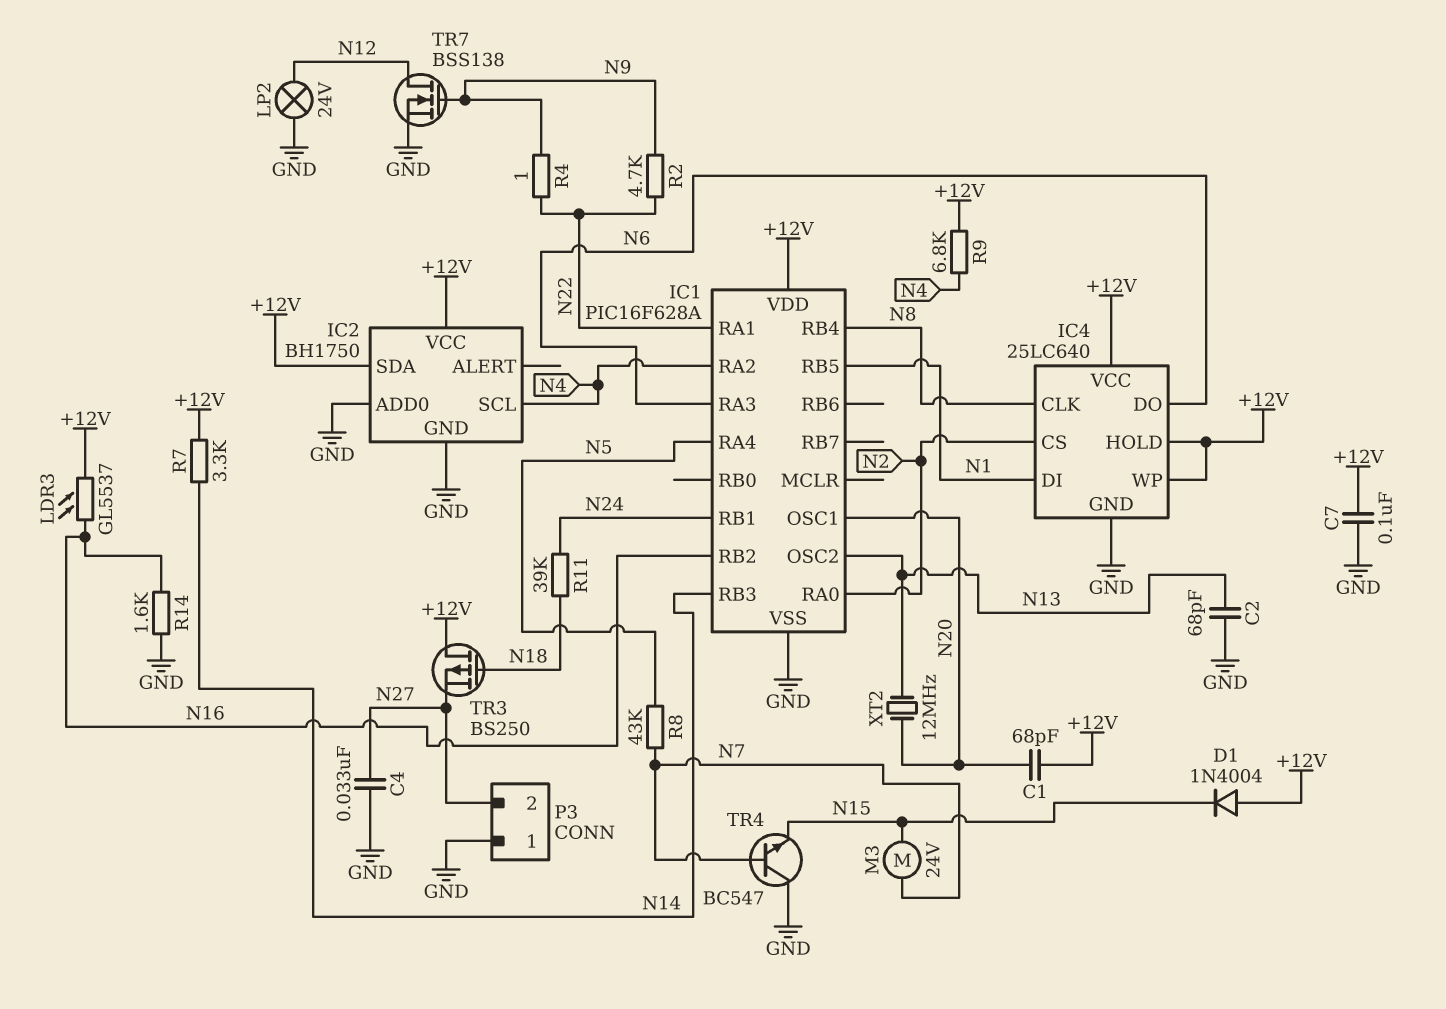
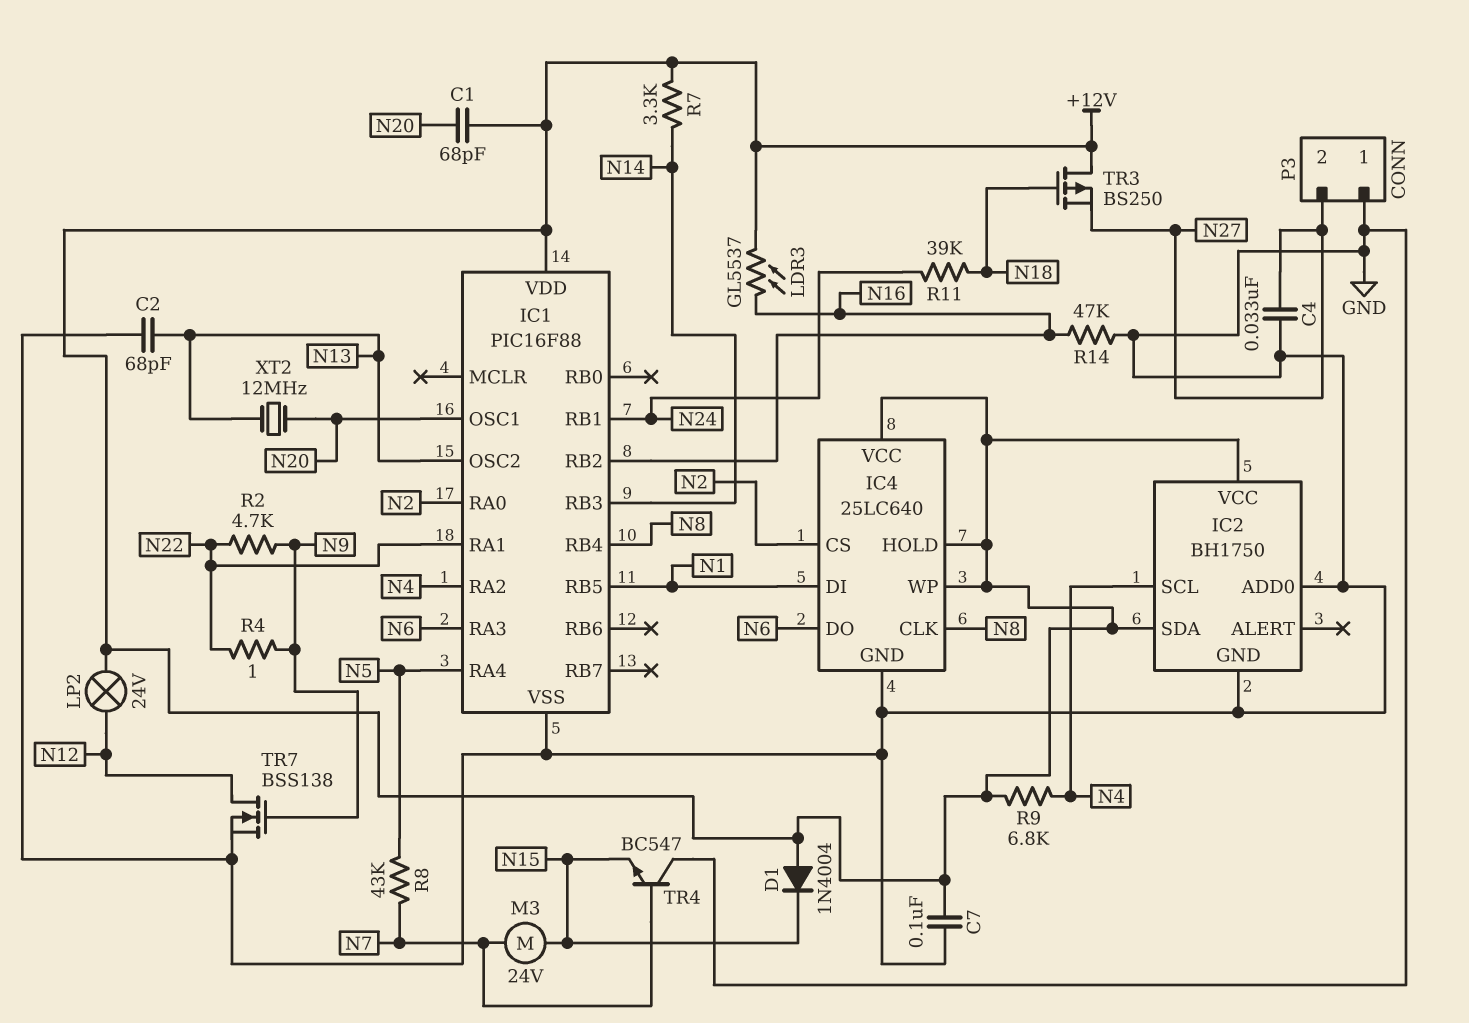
IC1: PIC16F628A -> PIC16F88
LP2: lamp 24V (GND, N12) -> lamp 24V (+12V, N12)
R14: 1.6k (GND, N16) -> 47k (GND, N16)

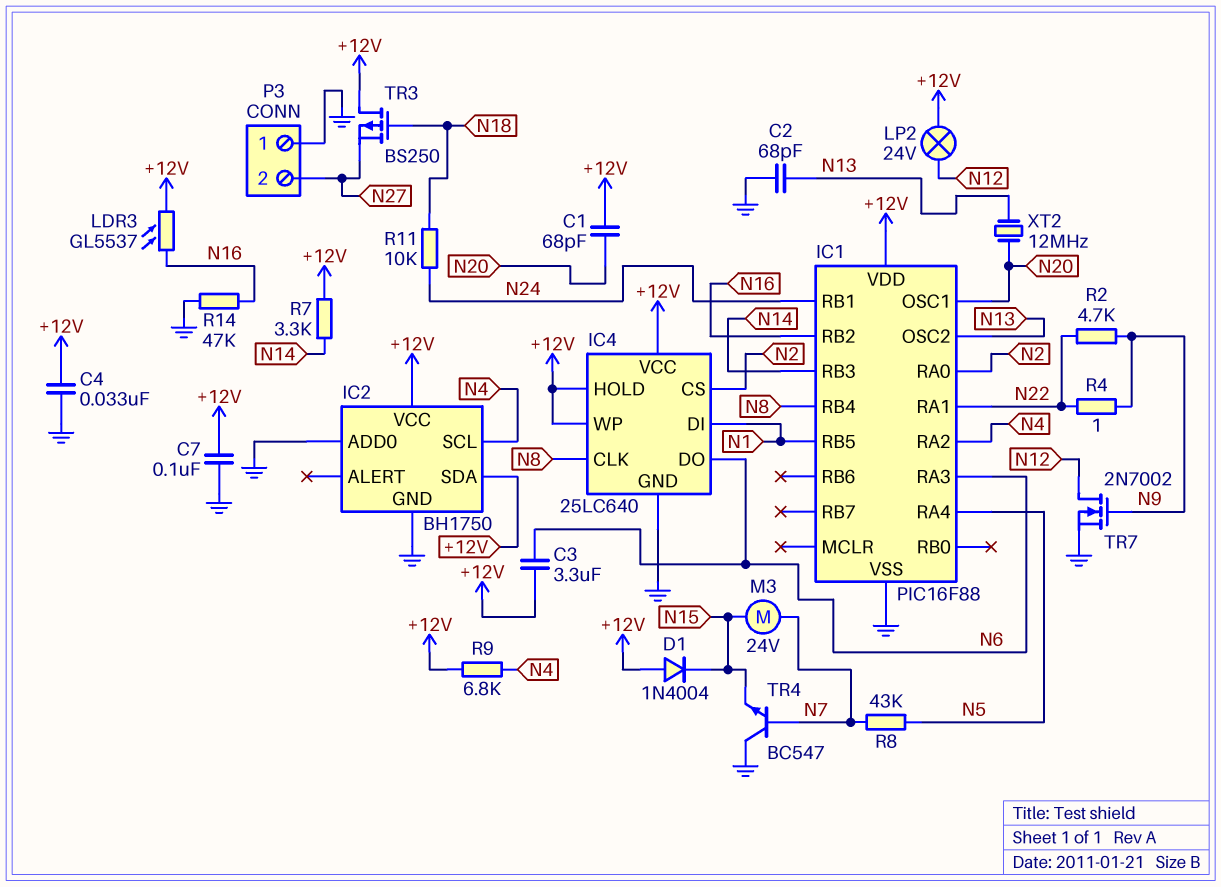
C3: none -> 3.3uF (+12V, N6)
C4: 33nF (GND, N27) -> 33nF (+12V, GND)
R11: 39k (N18, N24) -> 10k (N18, N24)
TR7: NMOS BSS138 (G N9, D N12, S GND) -> NMOS 2N7002 (G N9, D N12, S GND)

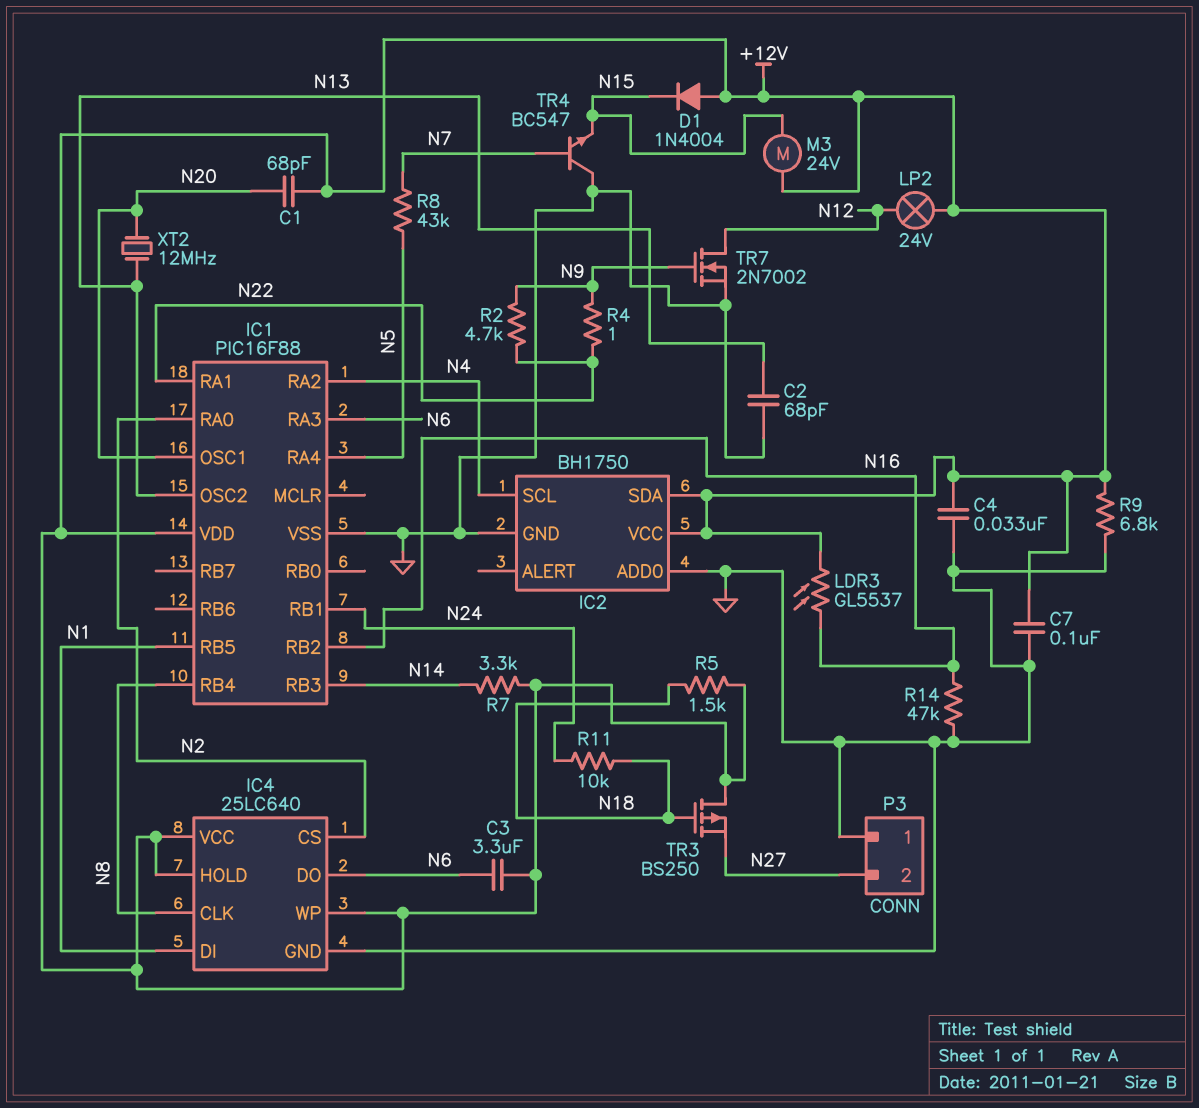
M3: motor 24V (N7, N15) -> motor 24V (+12V, N15)
R5: none -> 1.5k (+12V, N18)
R9: 6.8k (+12V, N4) -> 6.8k (+12V, GND)

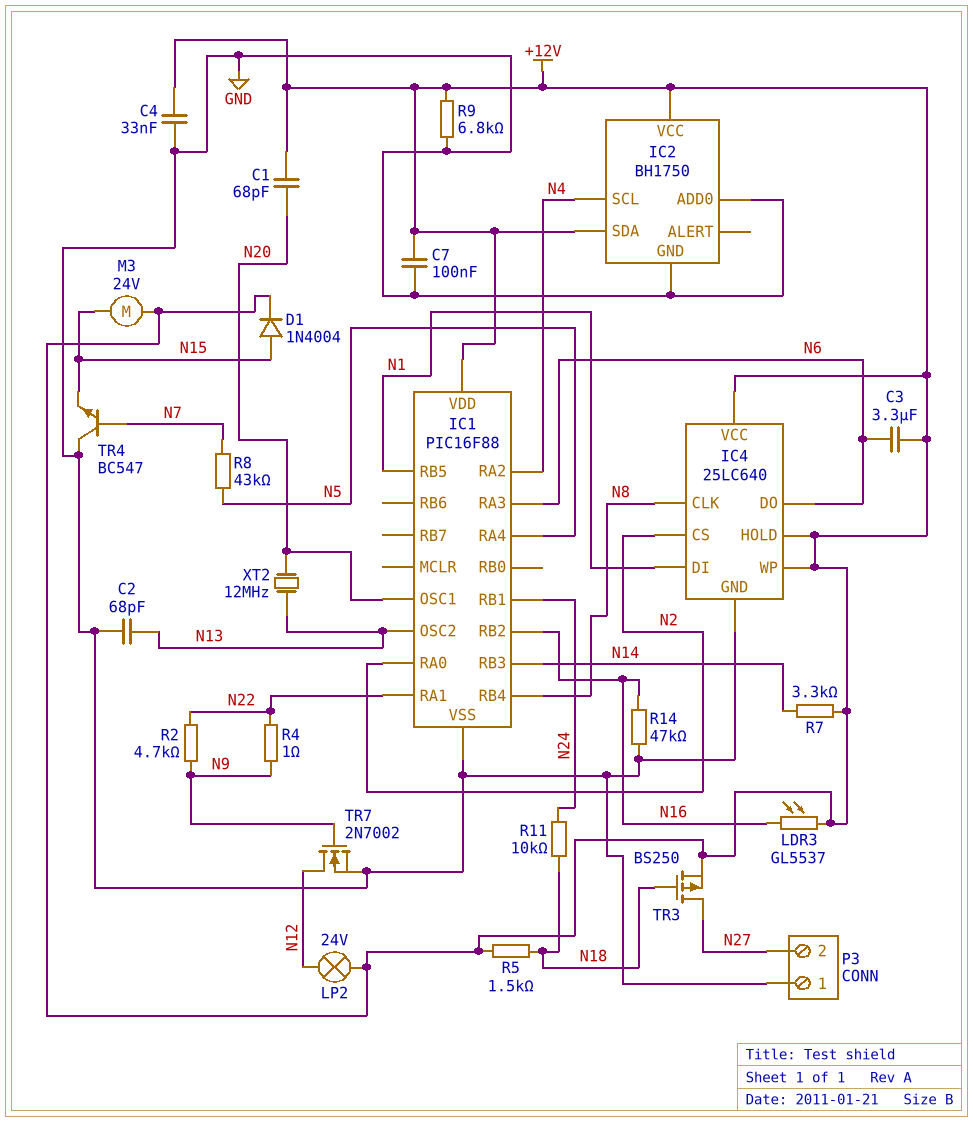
D1: diode 1N4004 (A +12V, K N15) -> diode 1N4004 (A N15, K +12V)
TR3: PMOS BS250 (G N18, D +12V, S N27) -> PMOS BS250 (G N18, D N27, S +12V)

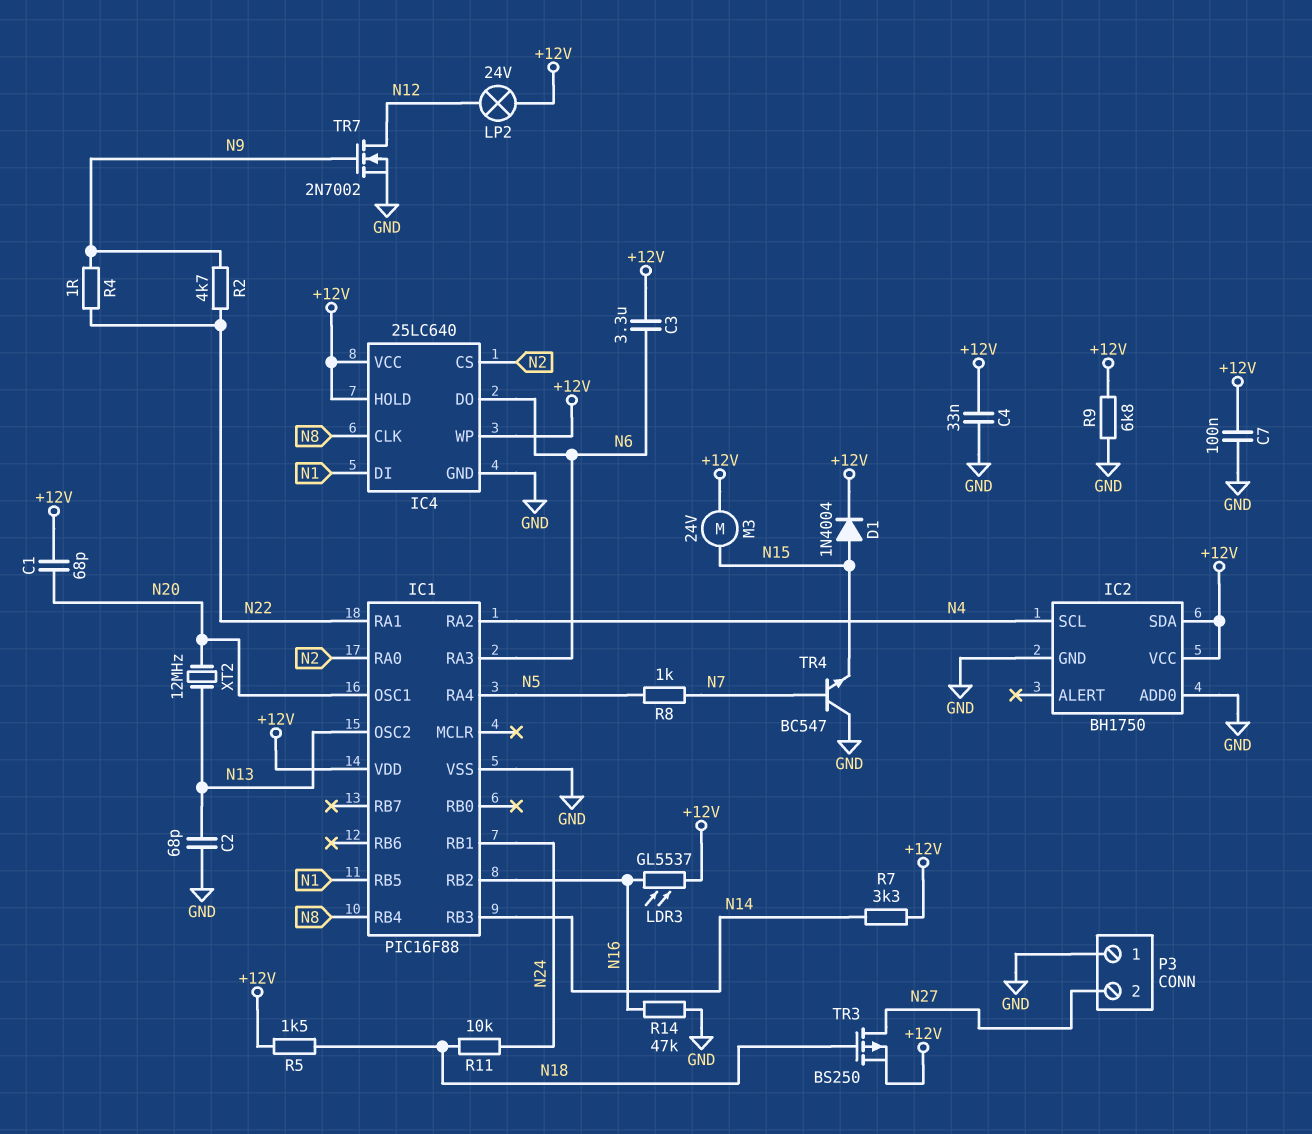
R8: 43k (N5, N7) -> 1k (N5, N7)

